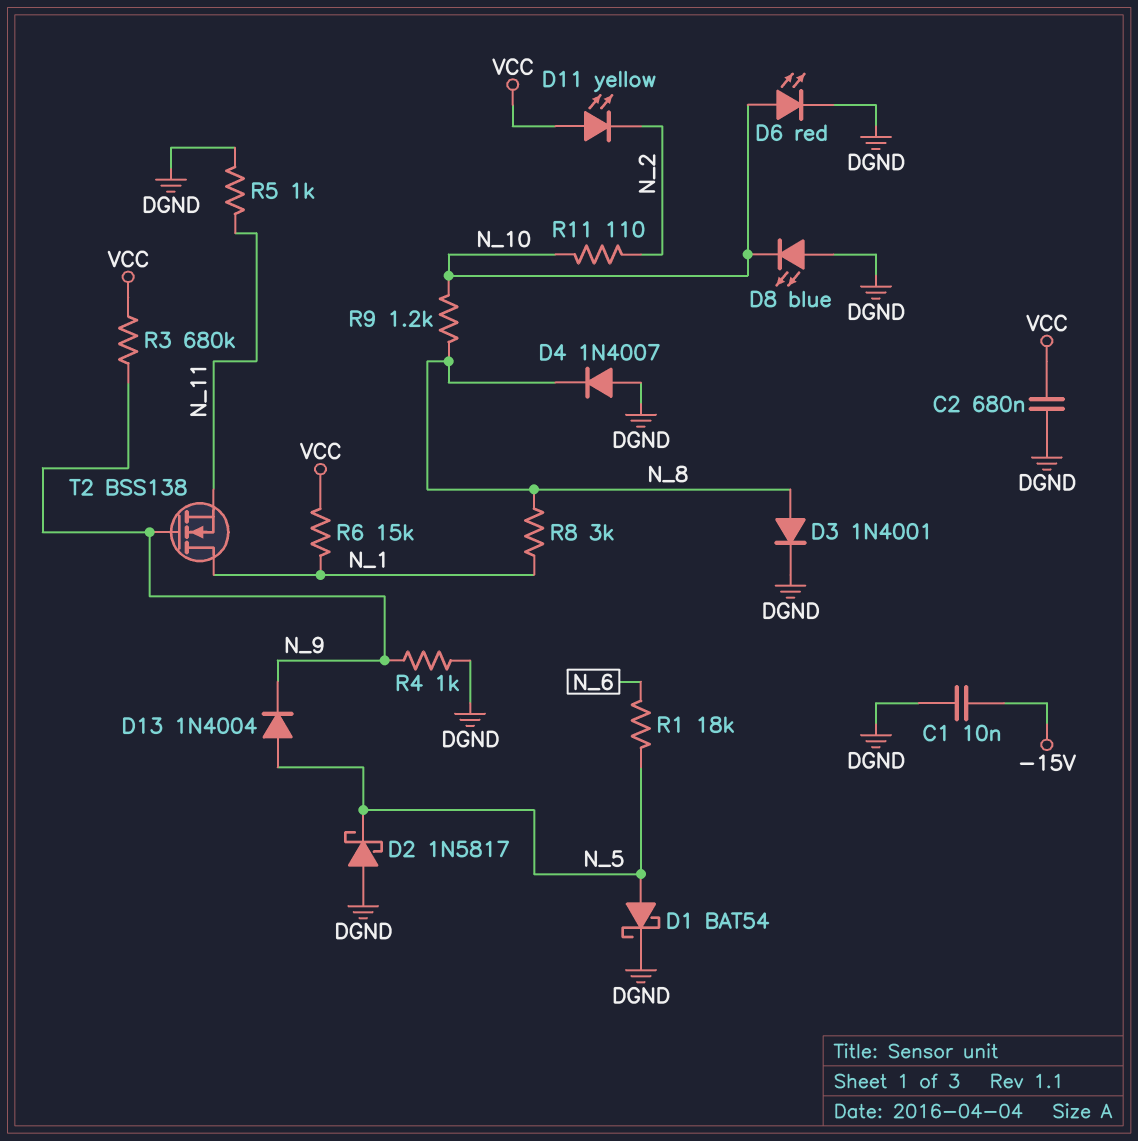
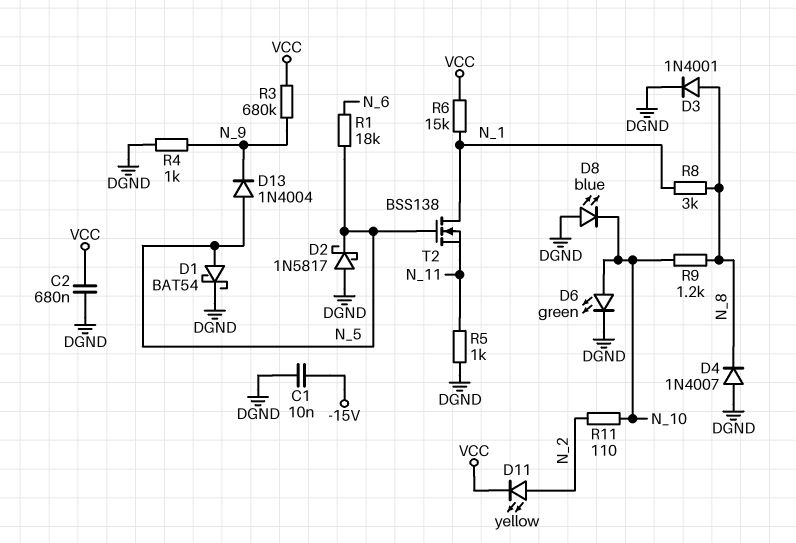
D6: LED red (A N_10, K DGND) -> LED green (A N_10, K DGND)
D11: LED yellow (A VCC, K N_2) -> LED yellow (A N_2, K VCC)
T2: NMOS BSS138 (G N_9, D N_1, S N_11) -> NMOS BSS138 (G N_5, D N_1, S N_11)

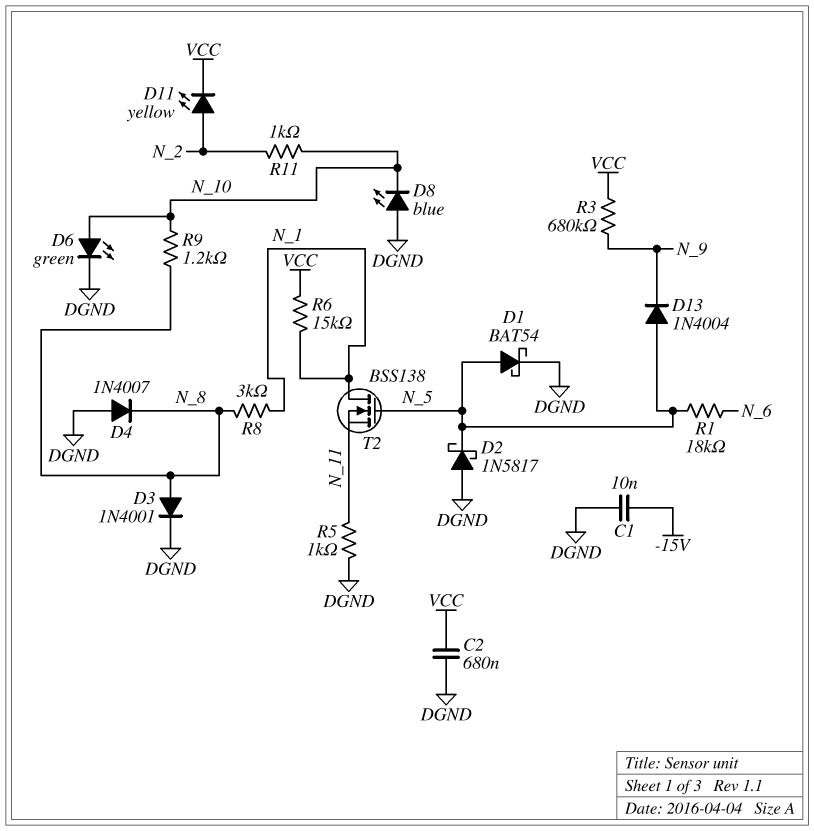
R4: 1k (DGND, N_9) -> none
R11: 110 (N_2, N_10) -> 1k (N_2, N_10)

